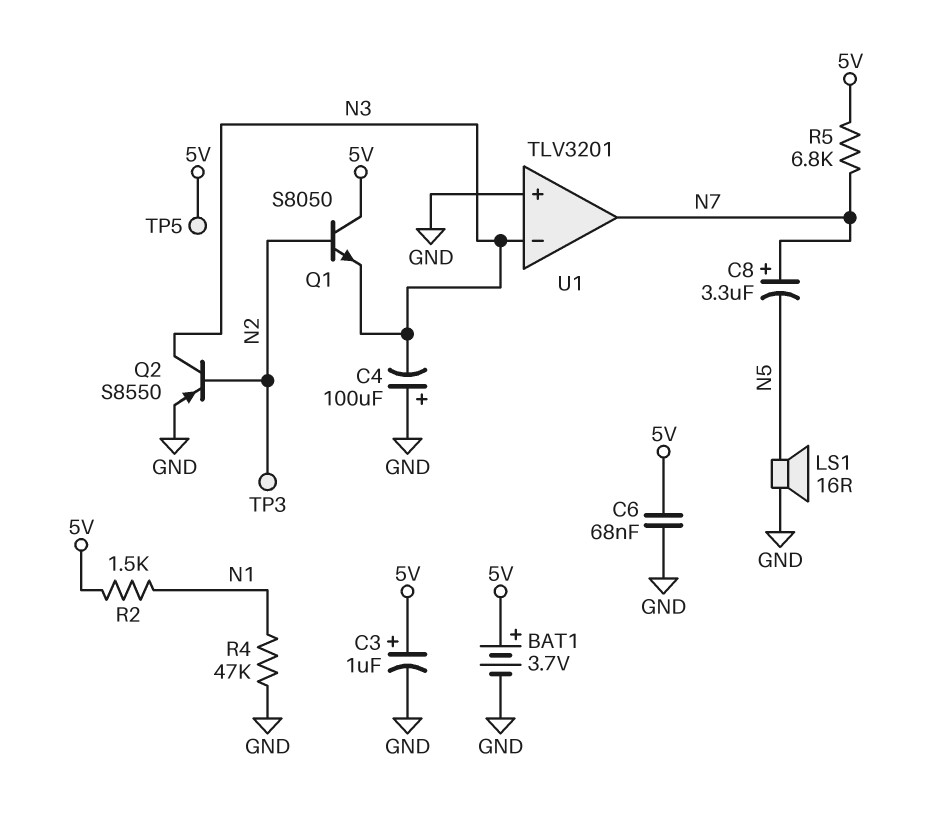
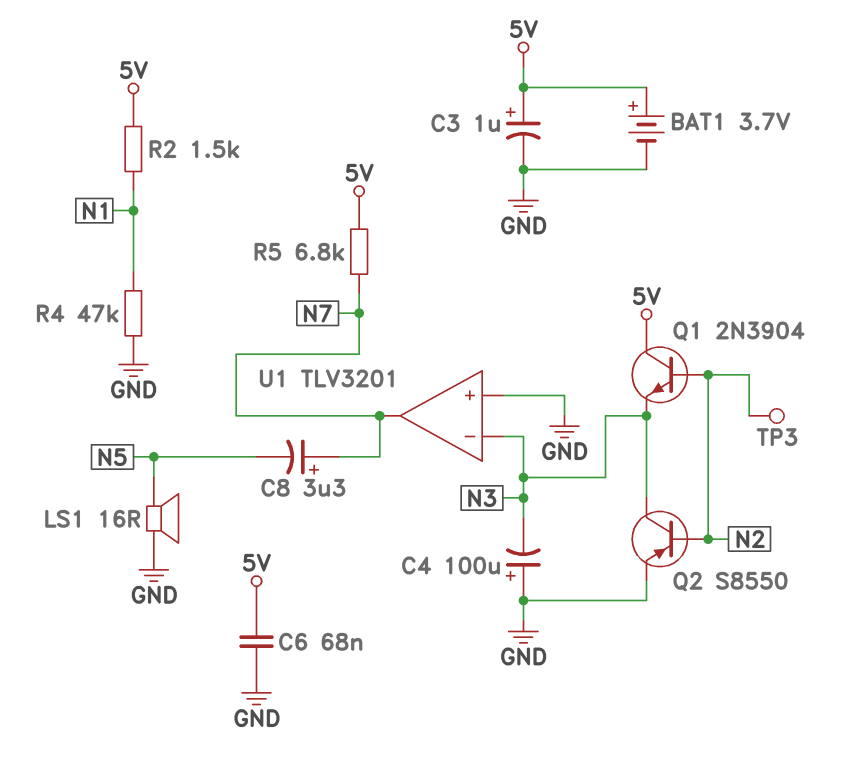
Q1: NPN S8050 (B N2, C 5V, E N3) -> NPN 2N3904 (B N2, C 5V, E N3)
TP5: test point (5V) -> none

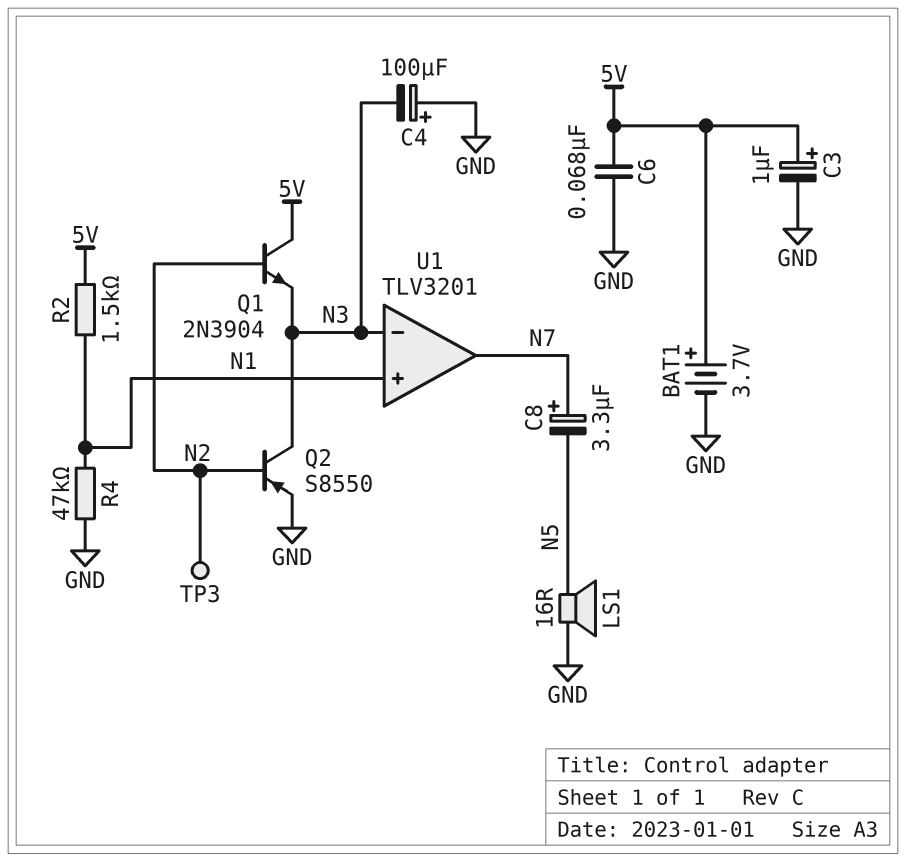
R5: 6.8k (5V, N7) -> none
U1 pin in+: GND -> N1

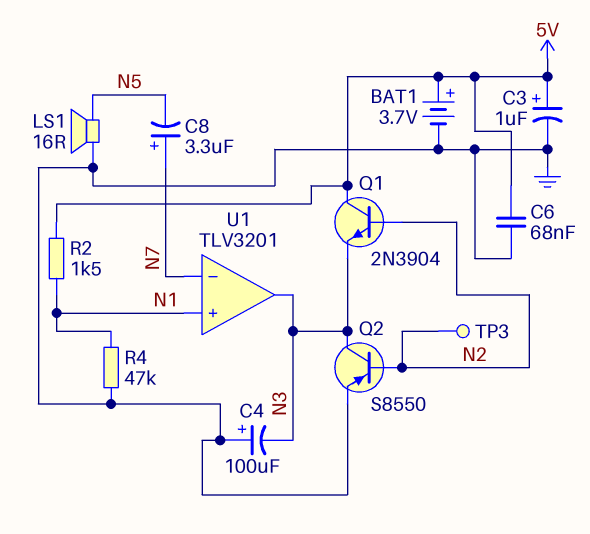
U1 pin in-: N3 -> N7
U1 pin out: N7 -> N3

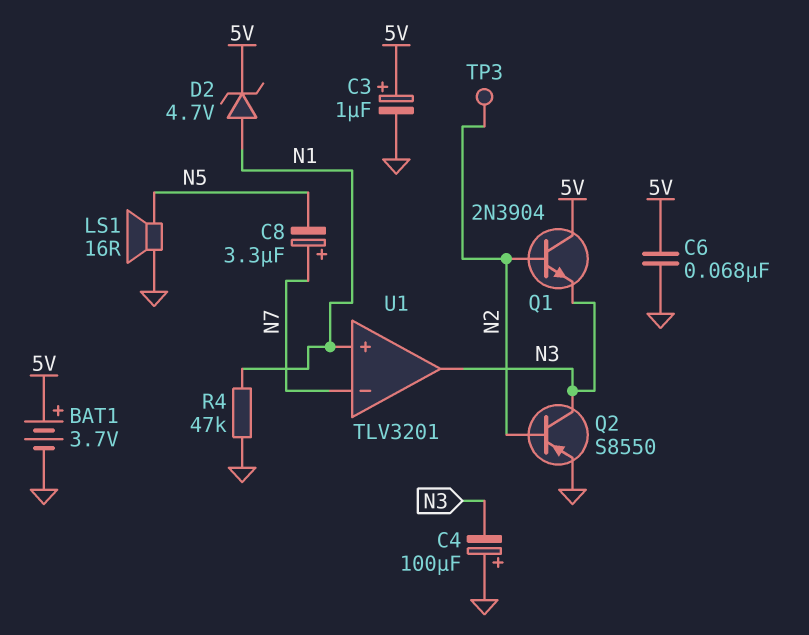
D2: none -> zener 4.7V (A N1, K 5V)
R2: 1.5k (5V, N1) -> none

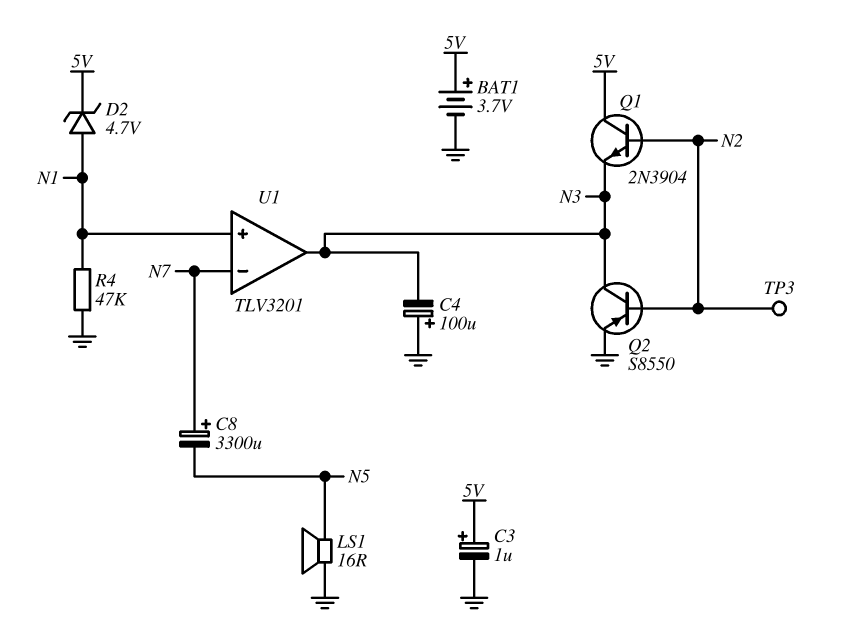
C6: 68nF (5V, GND) -> none
C8: 3.3uF (plus N7, minus N5) -> 3300uF (plus N7, minus N5)

